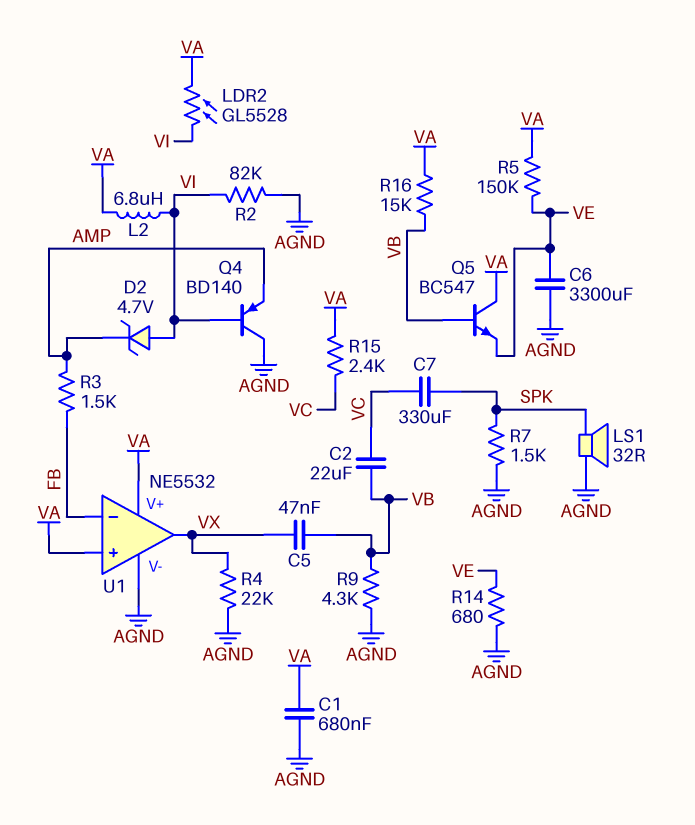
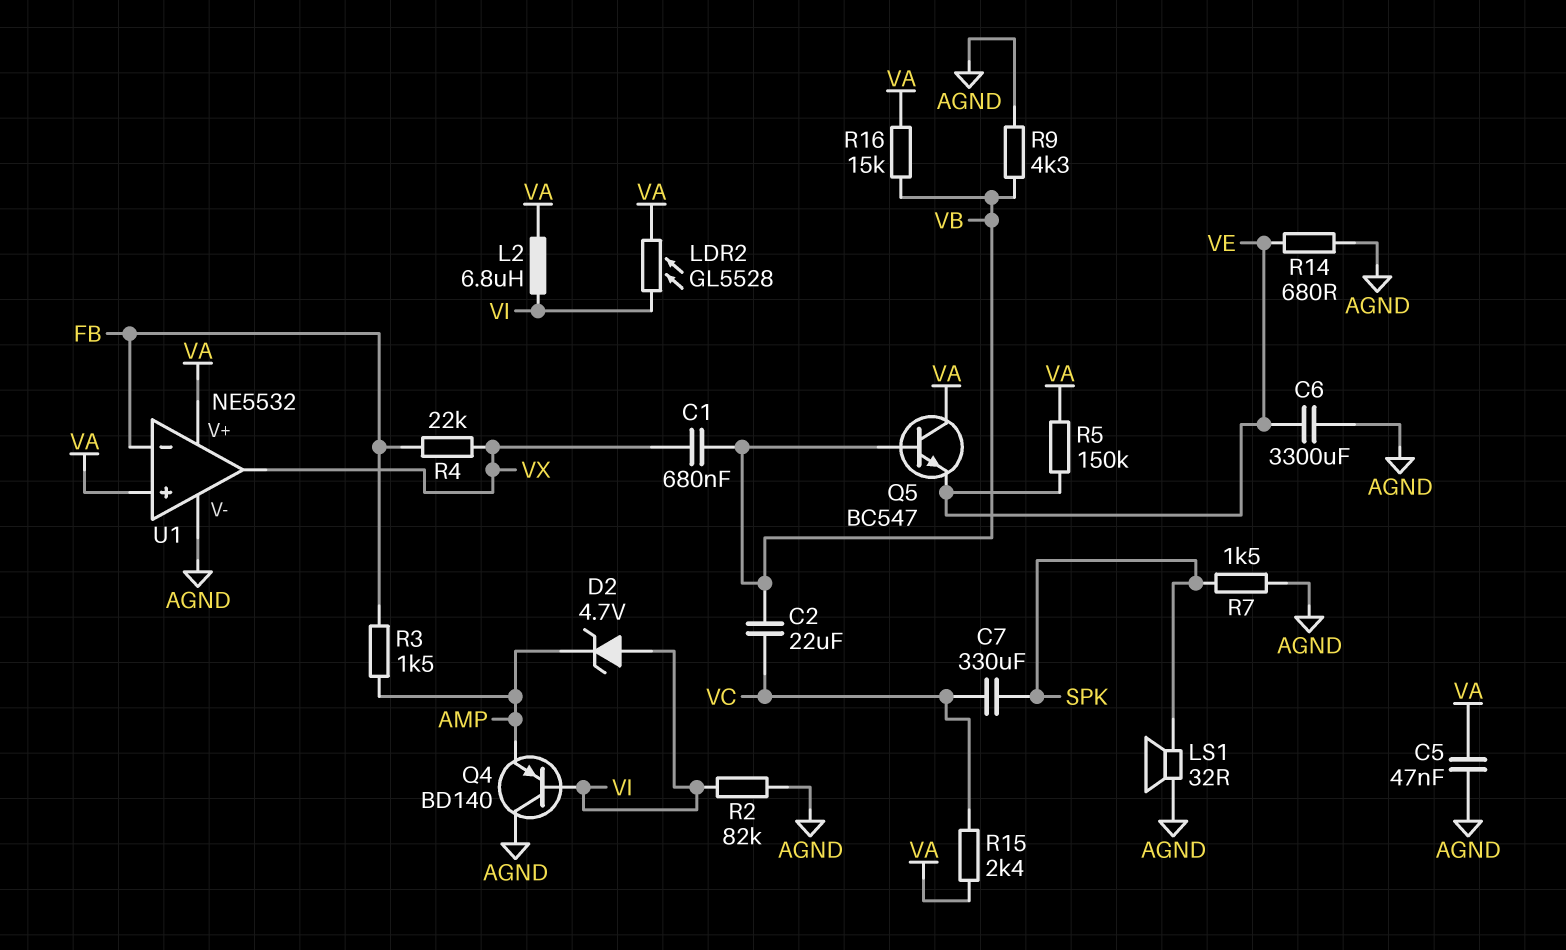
C1: 680nF (AGND, VA) -> 680nF (VB, VX)
C5: 47nF (VB, VX) -> 47nF (AGND, VA)
R4: 22k (AGND, VX) -> 22k (FB, VX)

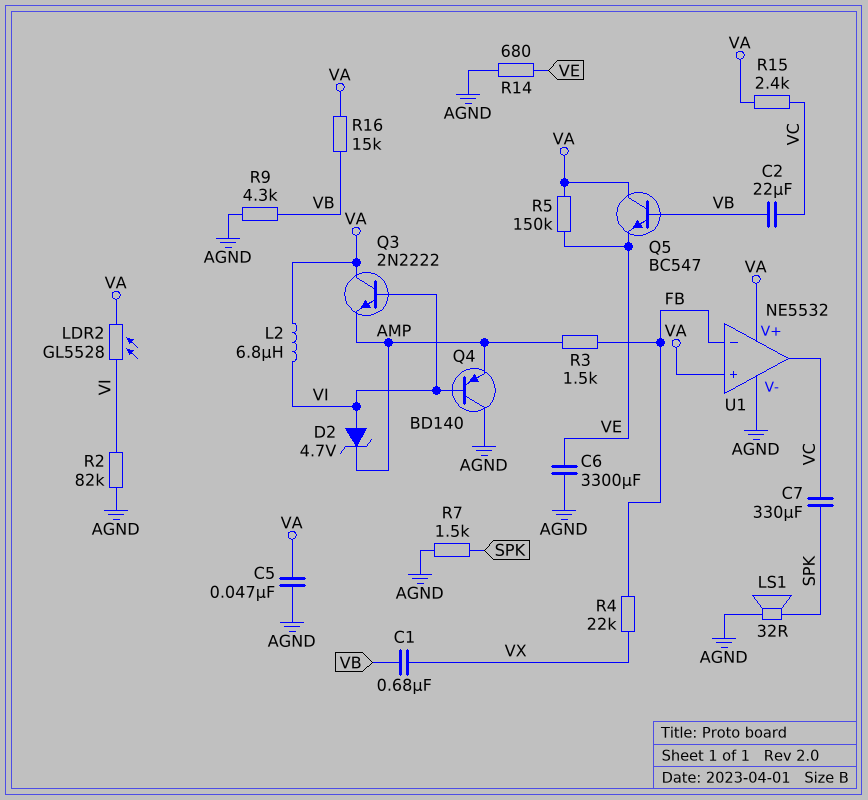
Q3: none -> NPN 2N2222 (B VI, C VA, E AMP)
U1 pin out: VX -> VC

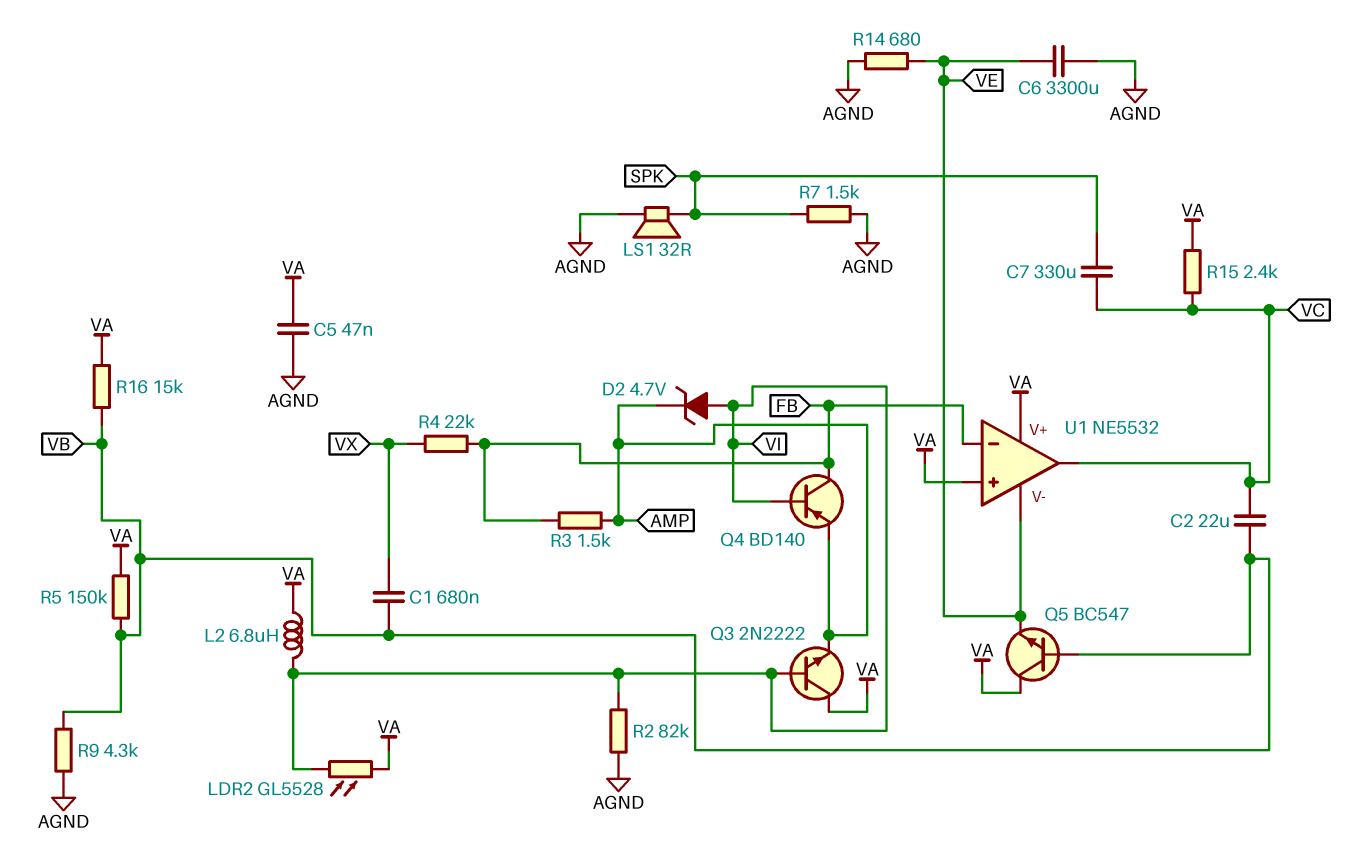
Q4: PNP BD140 (B VI, C AGND, E AMP) -> PNP BD140 (B VI, C FB, E AMP)
R5: 150k (VA, VE) -> 150k (VA, VB)
U1 pin V-: AGND -> VE

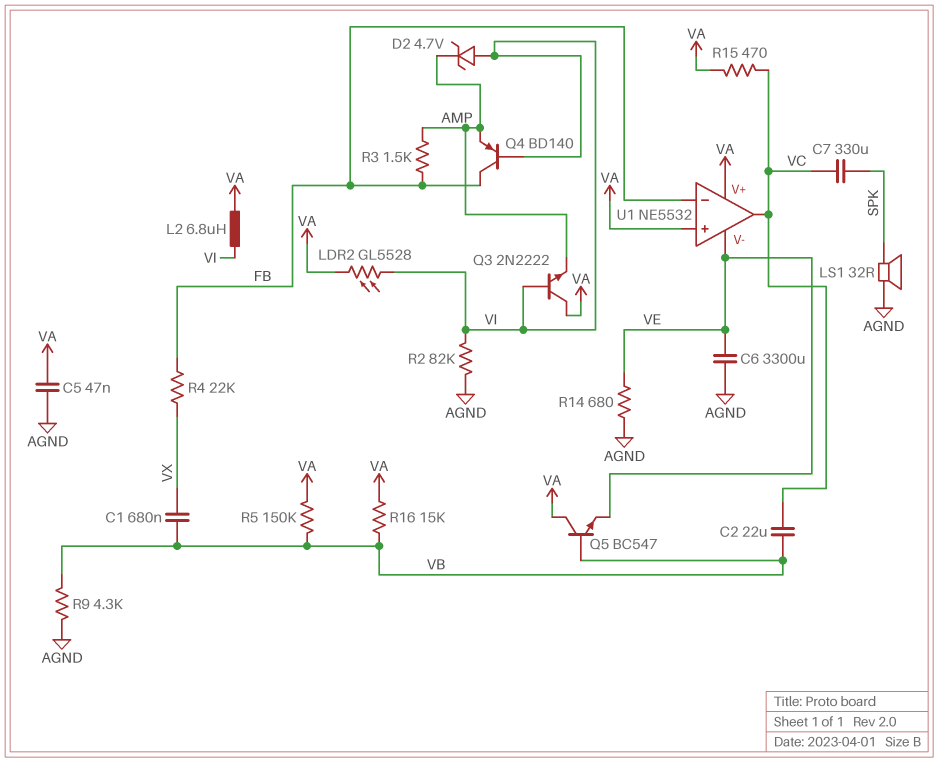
R7: 1.5k (AGND, SPK) -> none
R15: 2.4k (VA, VC) -> 470 (VA, VC)

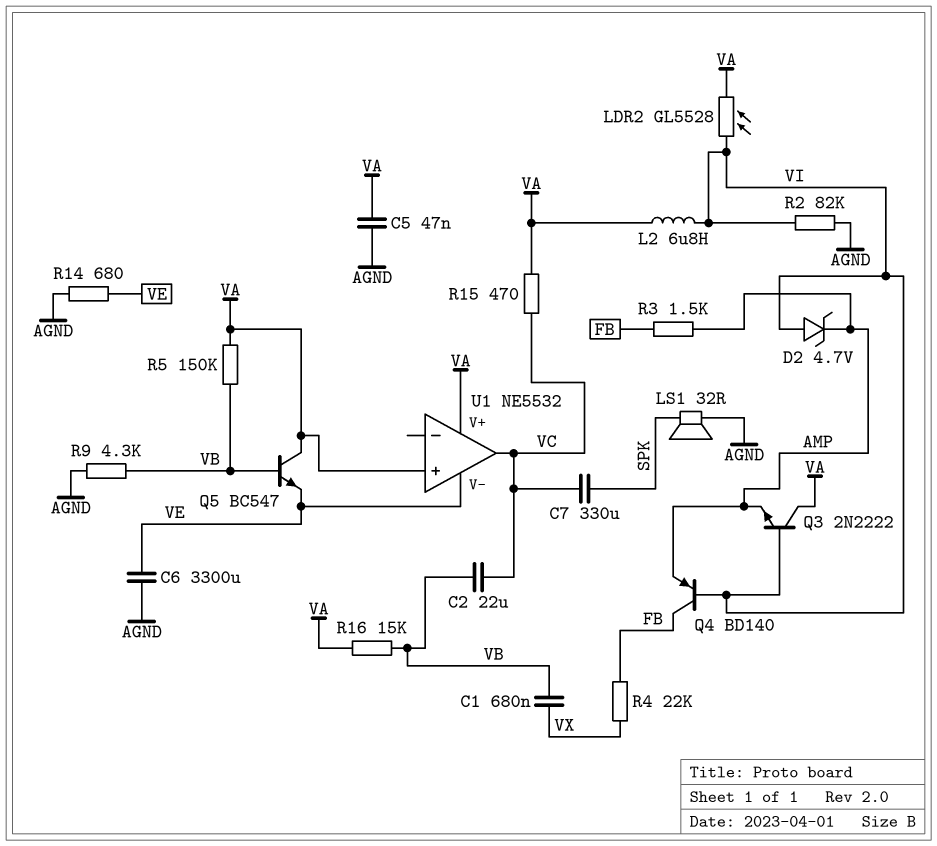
U1 pin in-: FB -> none

